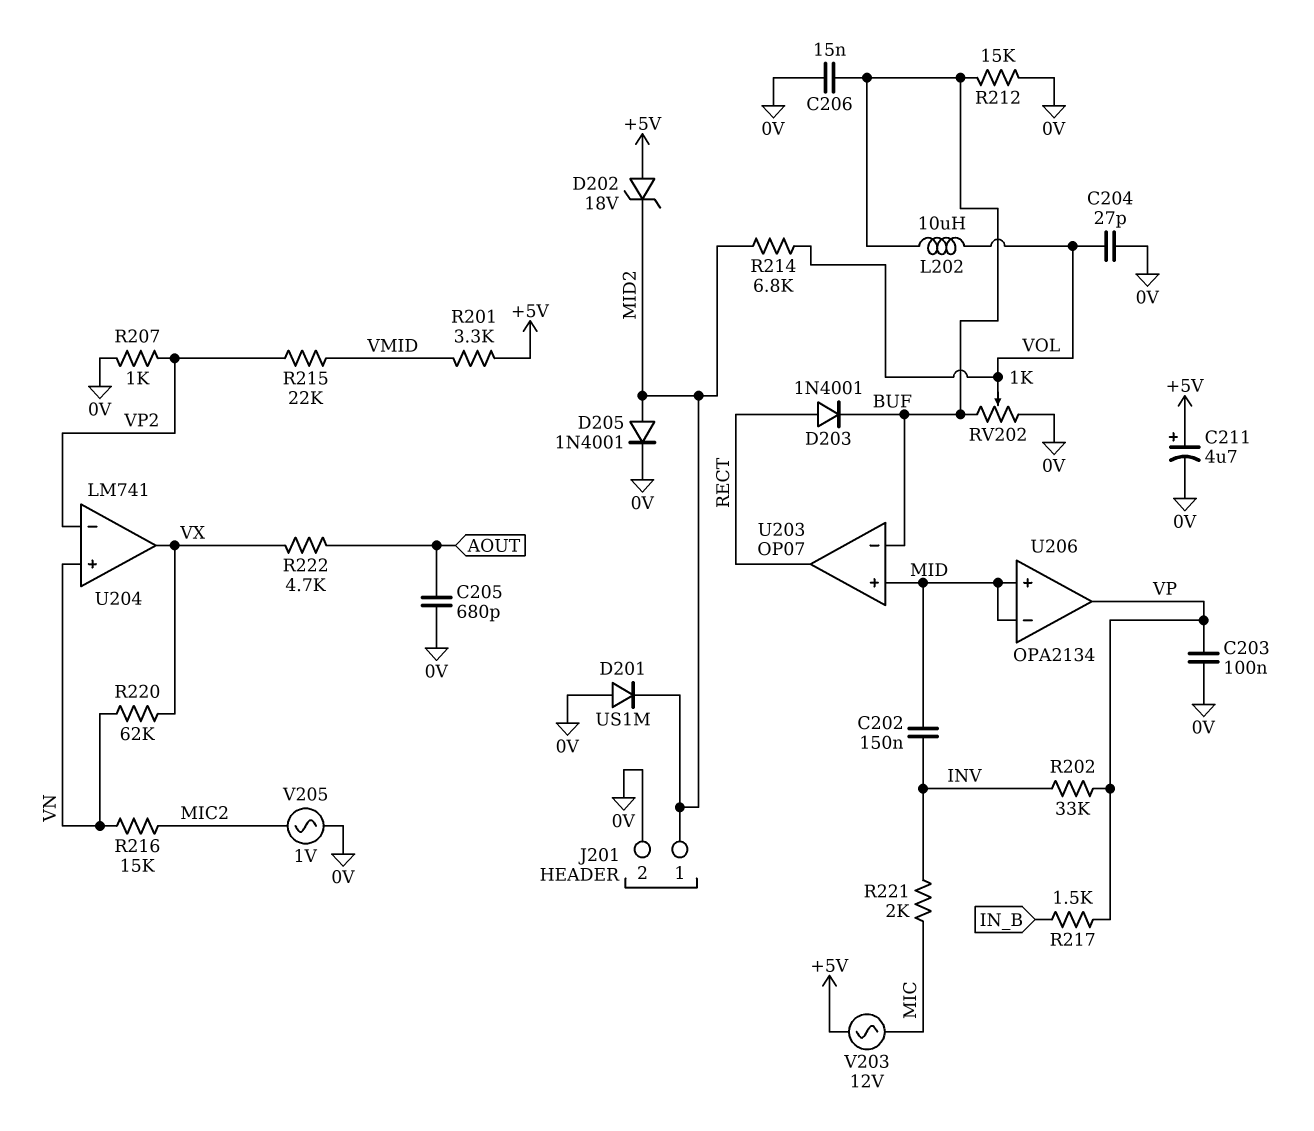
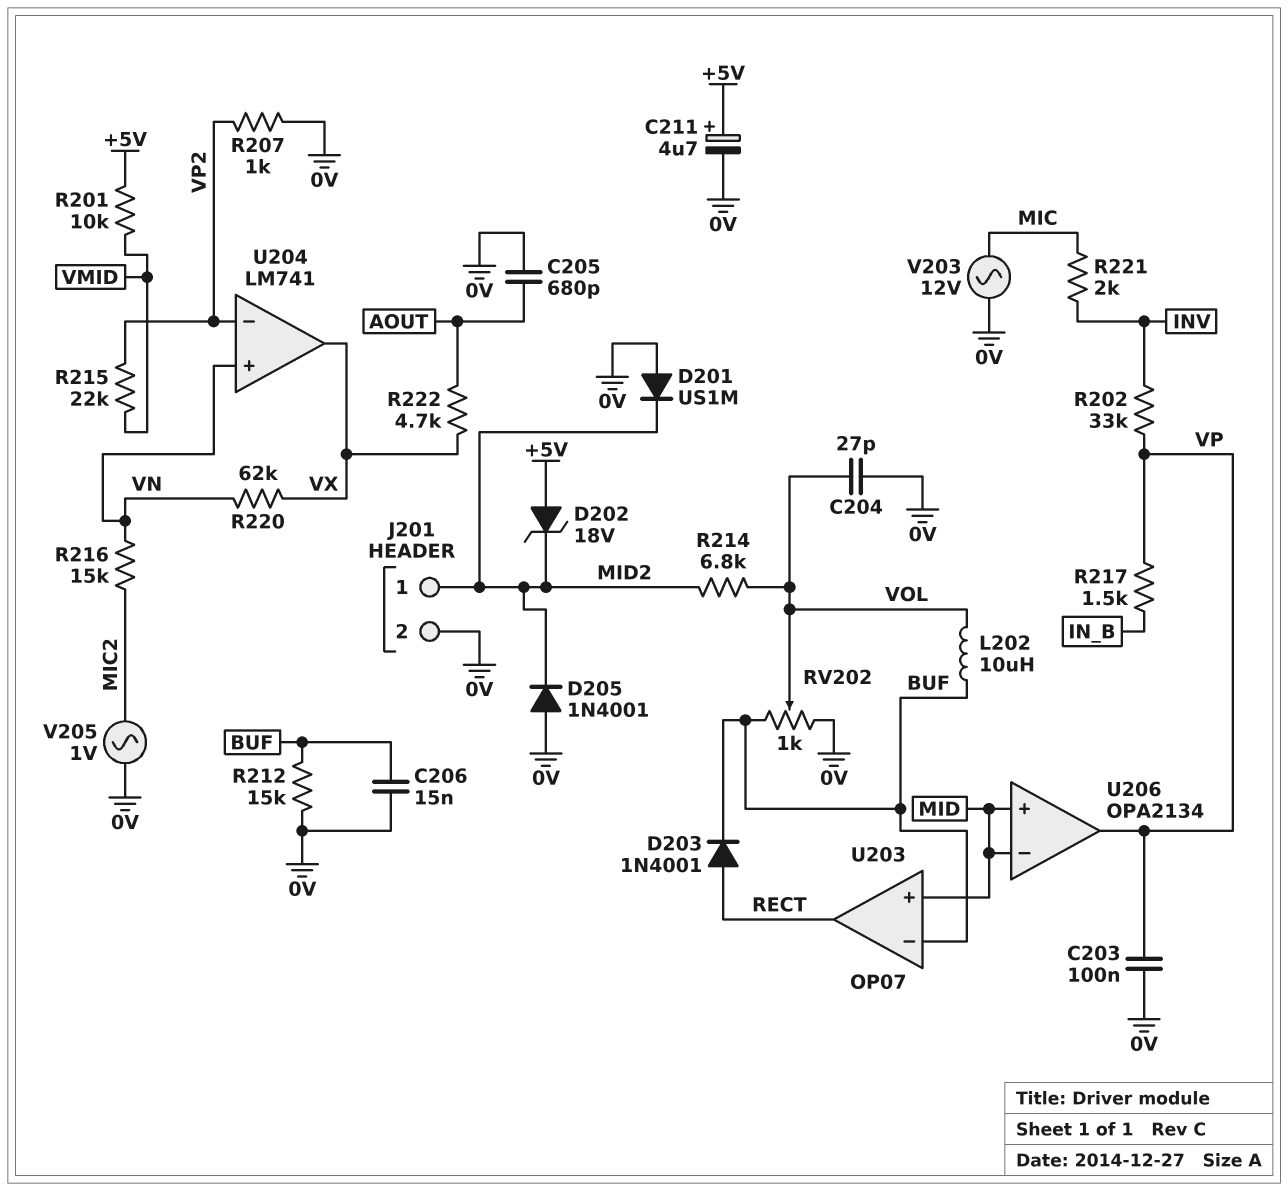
C202: 150nF (INV, MID) -> none
D205: diode 1N4001 (A MID2, K 0V) -> diode 1N4001 (A 0V, K MID2)
R201: 3.3k (+5V, VMID) -> 10k (+5V, VMID)
V203: AC 12V (+5V, MIC) -> AC 12V (0V, MIC)

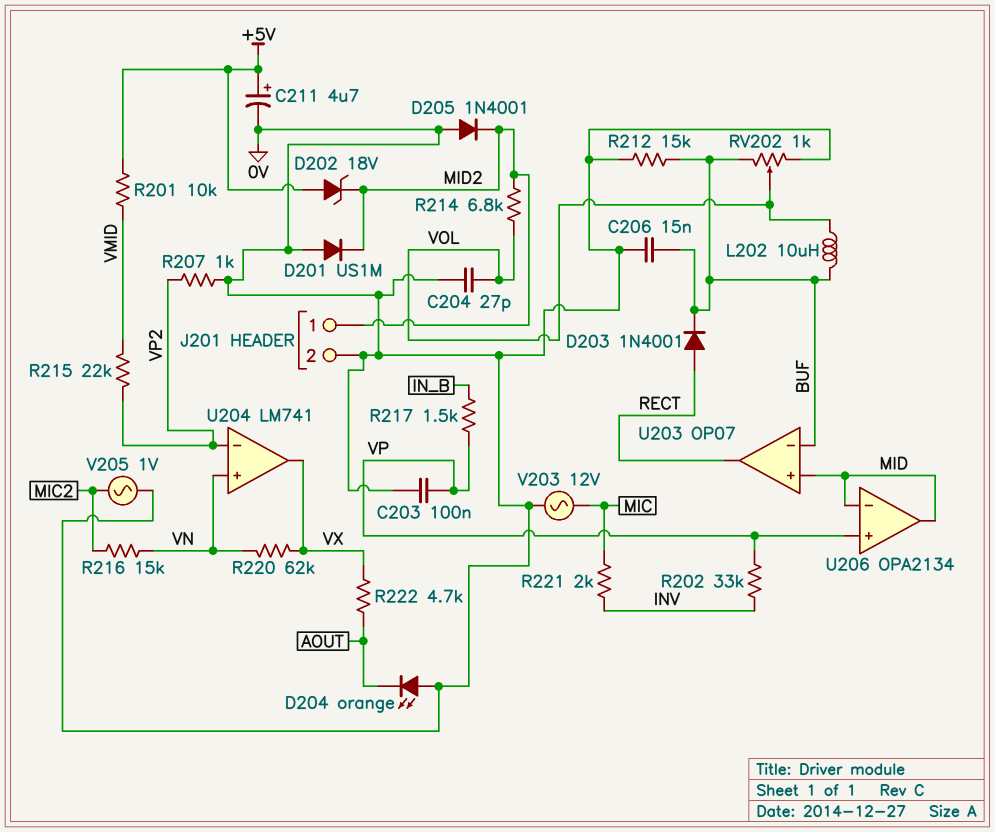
C205: 680pF (0V, AOUT) -> none
D204: none -> LED orange (A 0V, K AOUT)
U206 pin in+: MID -> VP
U206 pin out: VP -> MID

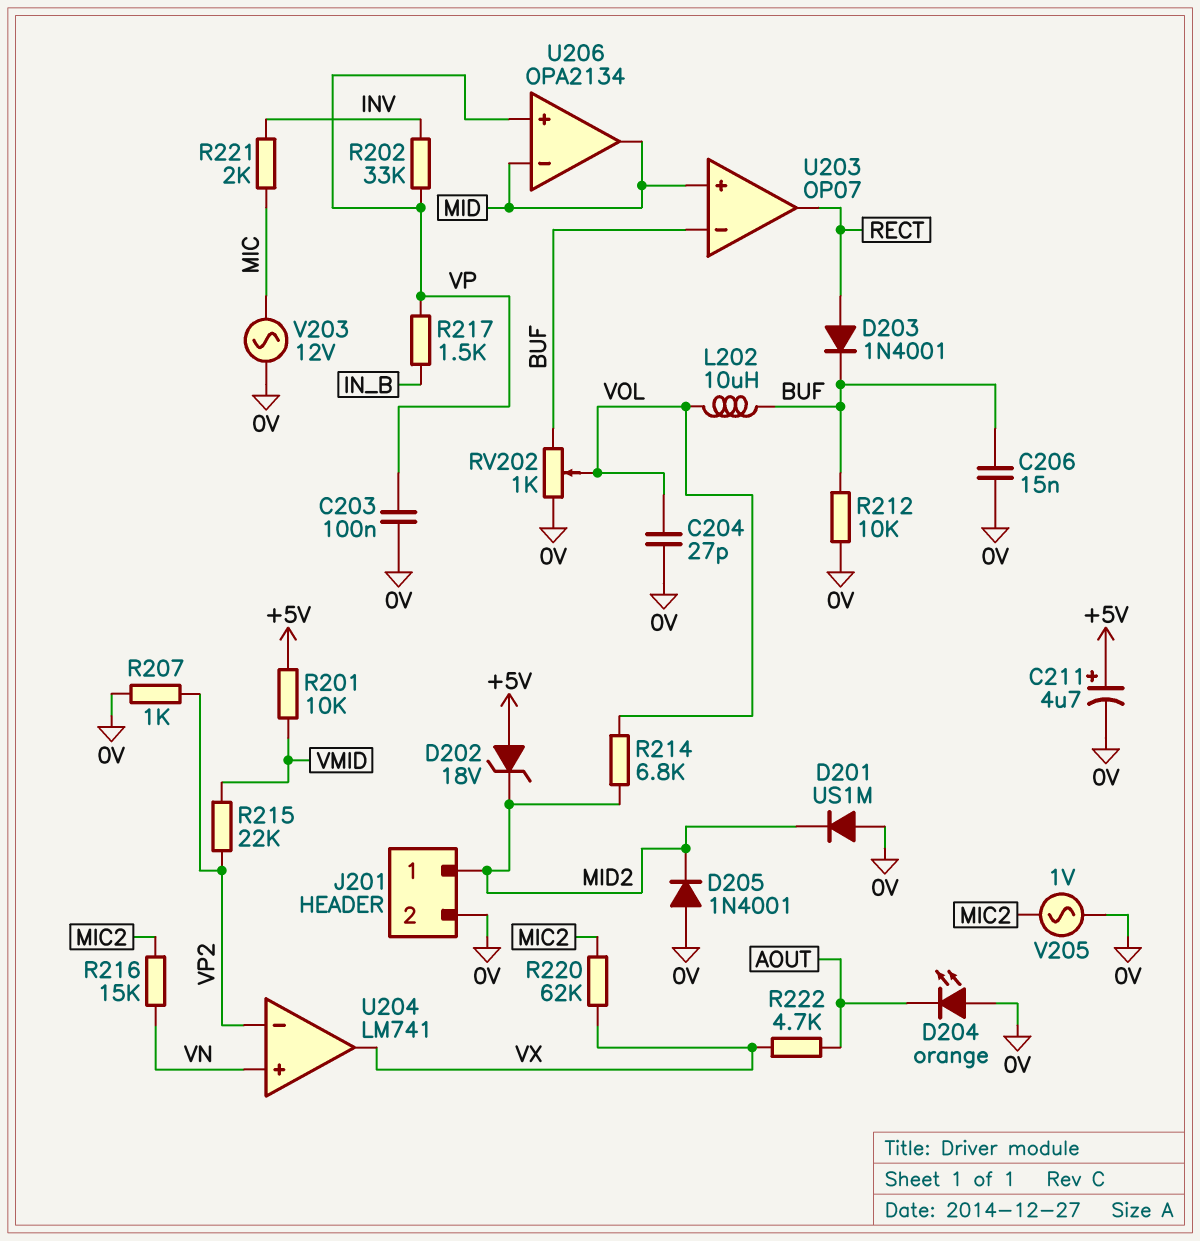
R212: 15k (0V, BUF) -> 10k (0V, BUF)
R220: 62k (VN, VX) -> 62k (MIC2, VX)

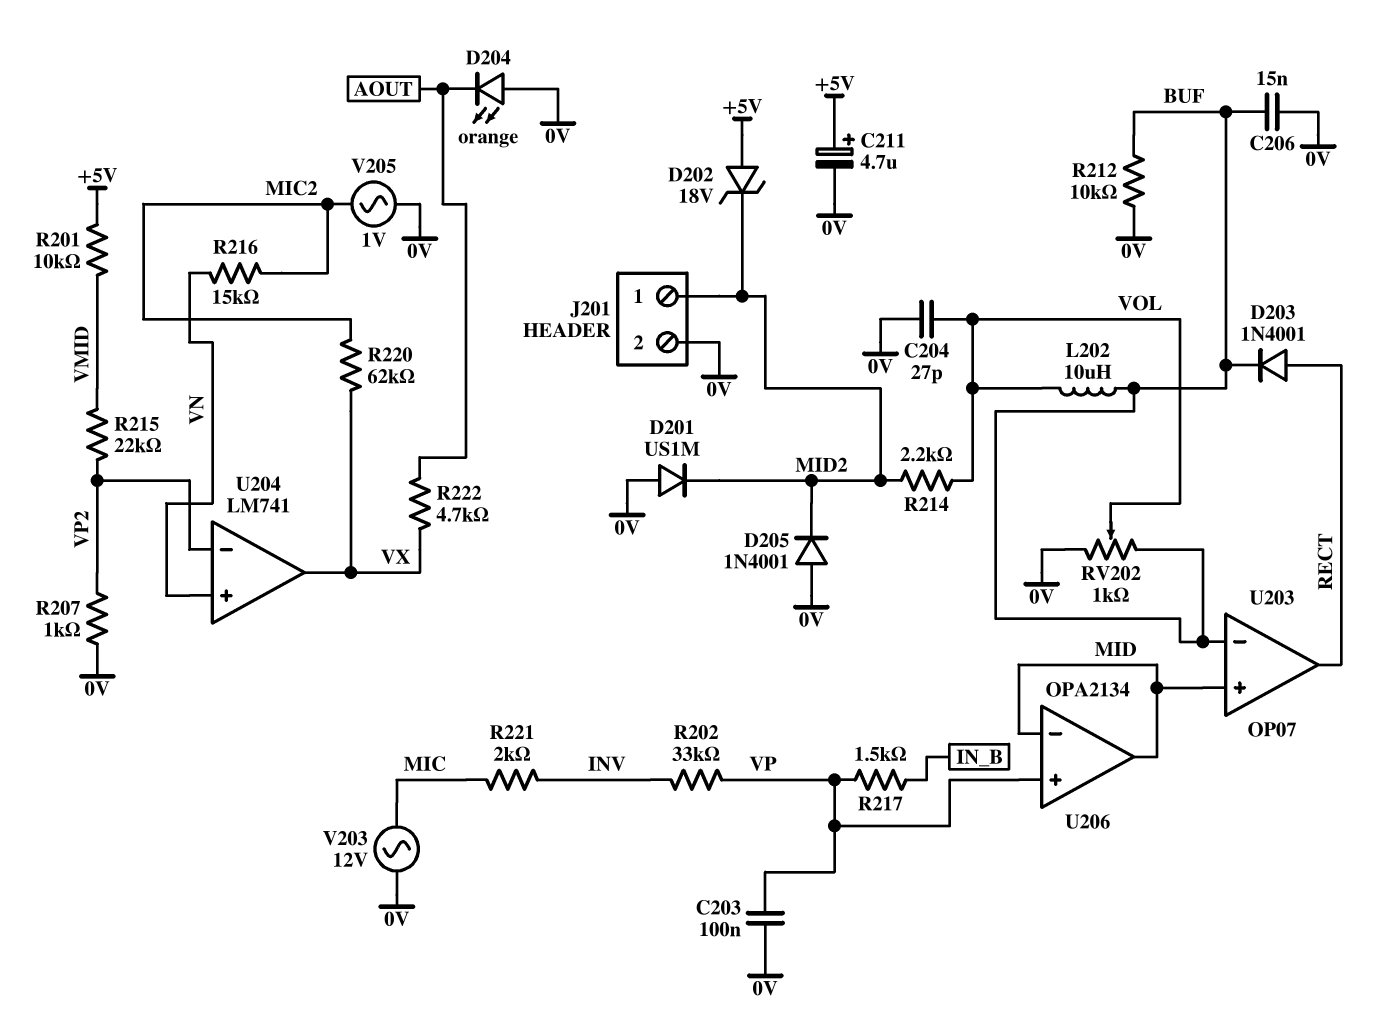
R214: 6.8k (MID2, VOL) -> 2.2k (MID2, VOL)

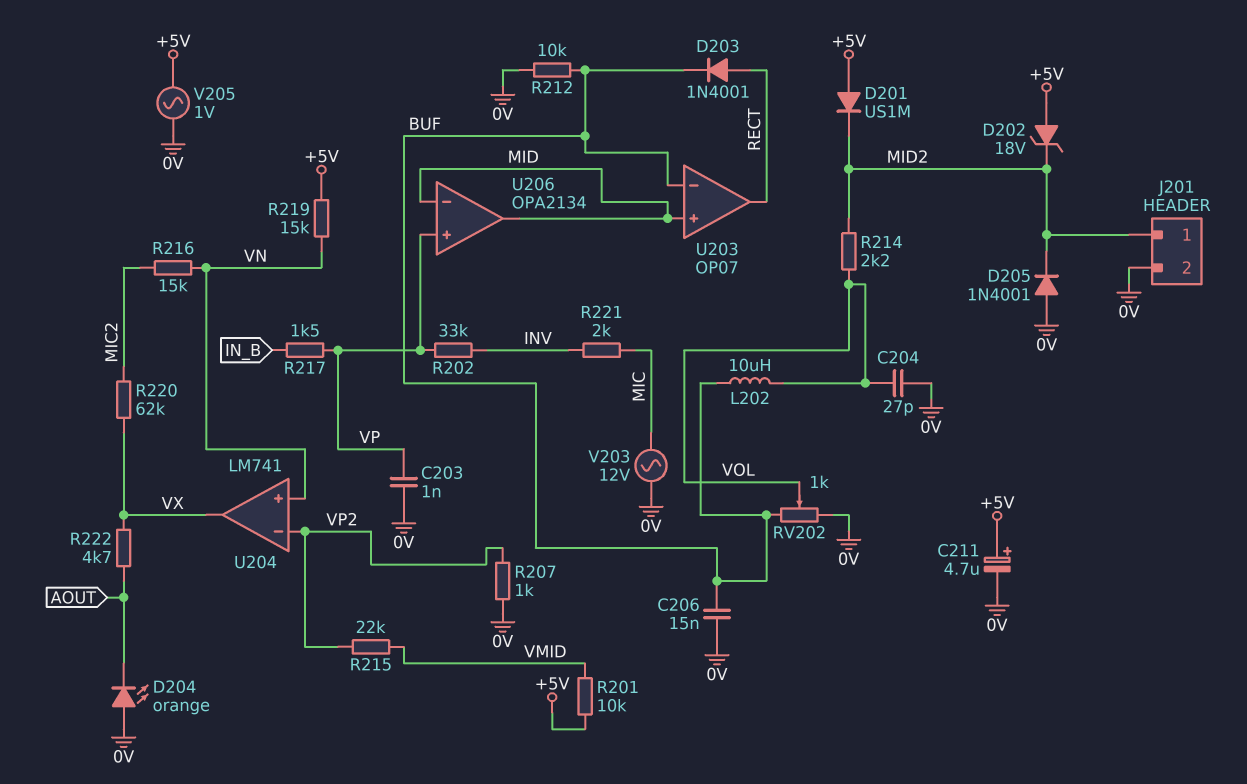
C203: 100nF (0V, VP) -> 1nF (0V, VP)
D201: diode US1M (A 0V, K MID2) -> diode US1M (A +5V, K MID2)
R219: none -> 15k (+5V, VN)
V205: AC 1V (0V, MIC2) -> AC 1V (+5V, 0V)

